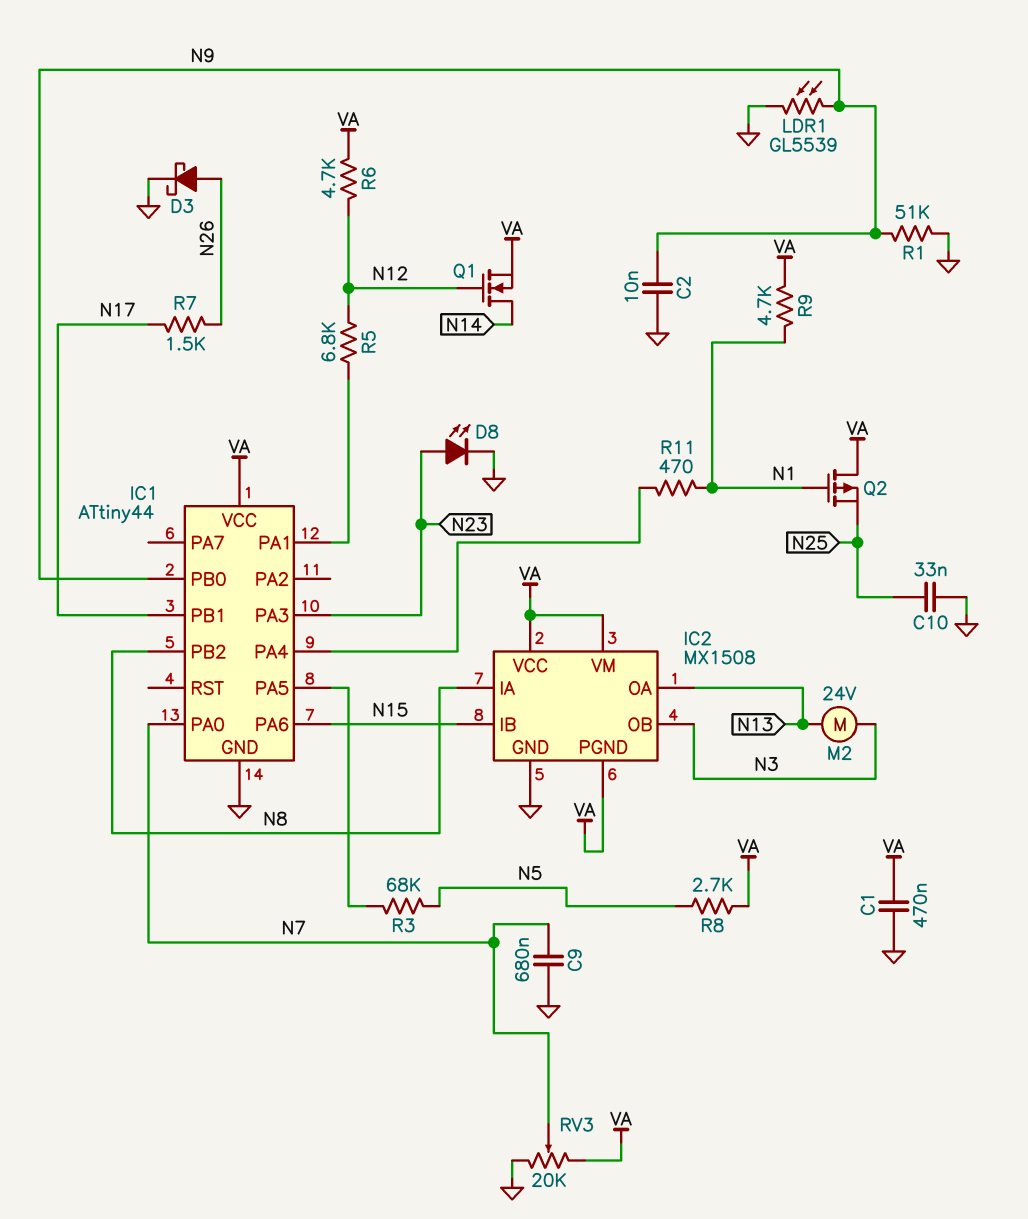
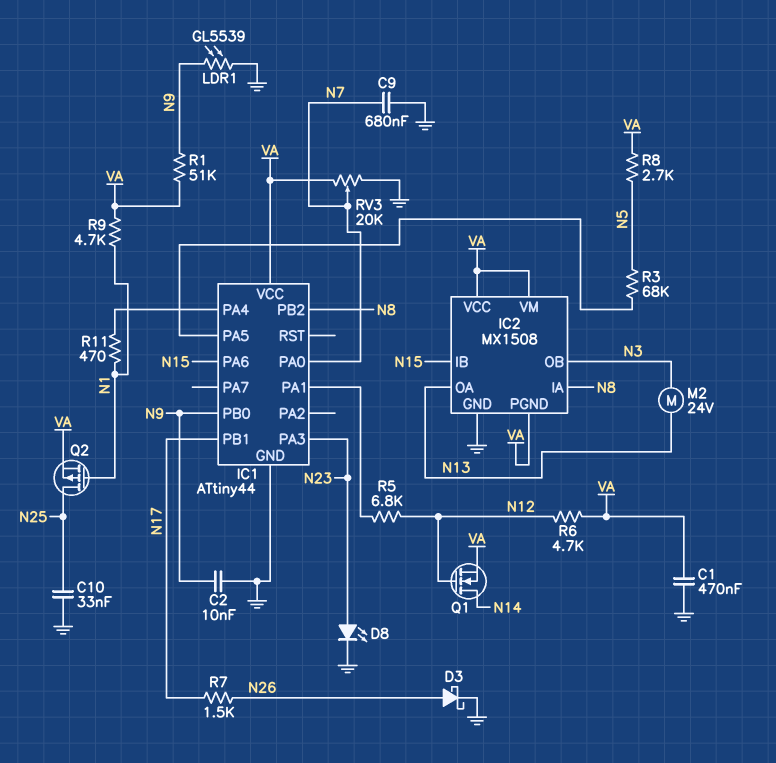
Q2: PMOS (G N1, D VA, S N25) -> PMOS (G N1, D N25, S VA)
R1: 51k (GND, N9) -> 51k (N9, VA)

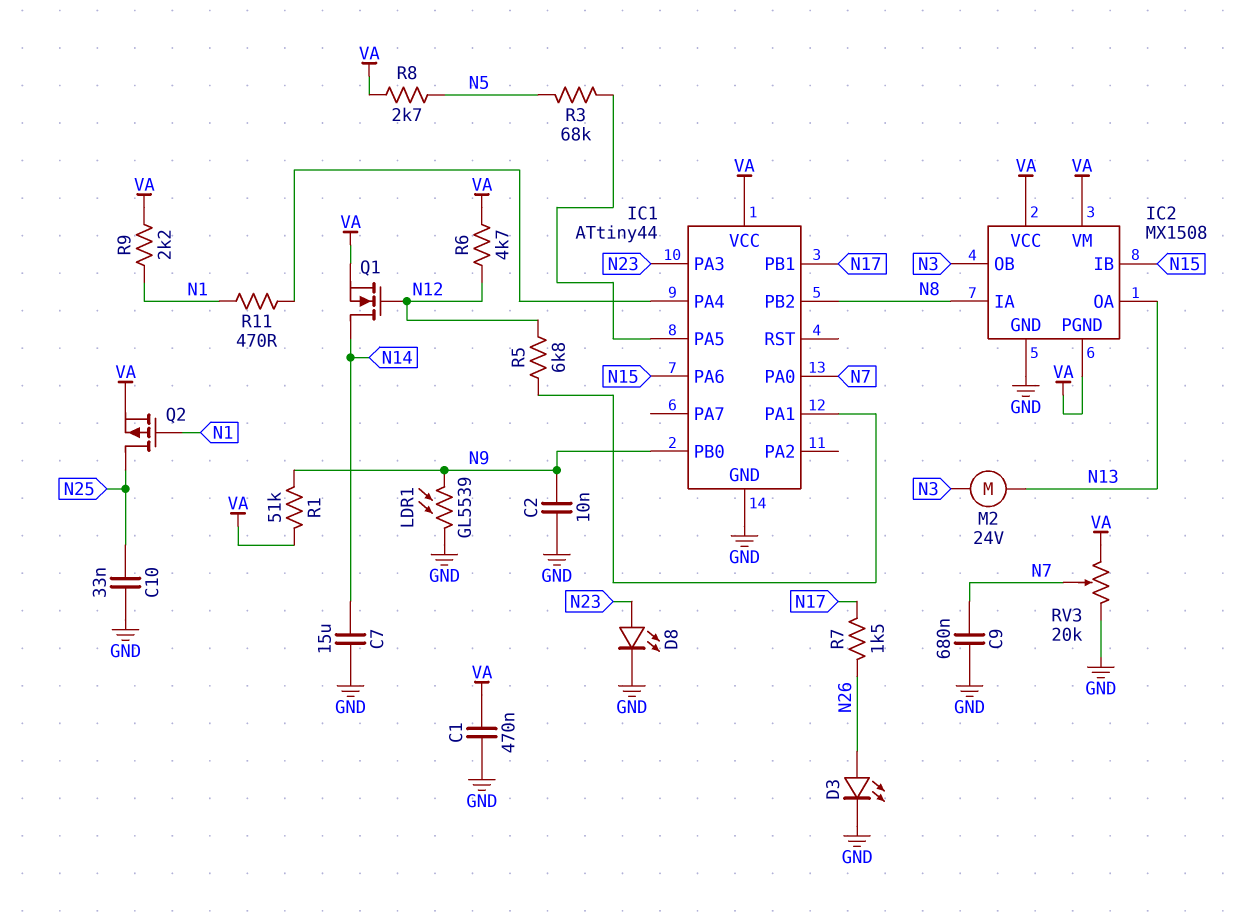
C7: none -> 15uF (GND, N14)
D3: schottky (A N26, K GND) -> LED (A N26, K GND)
R9: 4.7k (N1, VA) -> 2.2k (N1, VA)

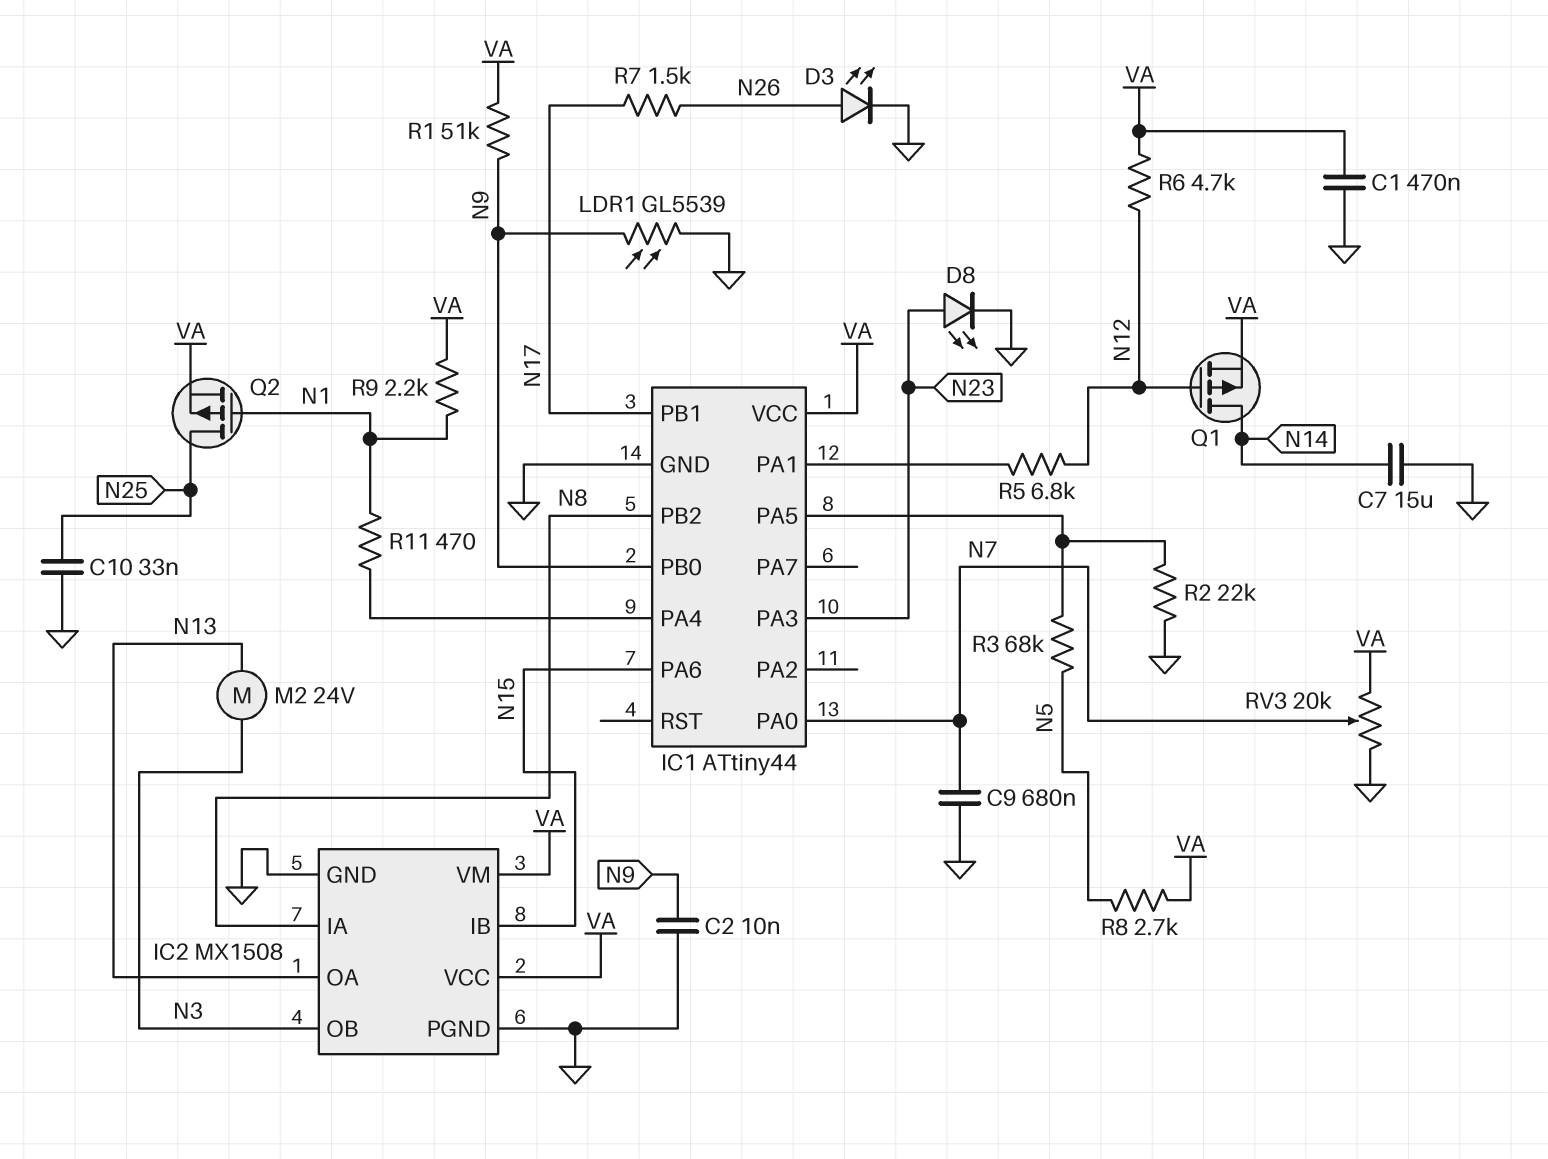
IC2 pin PGND: VA -> GND
Q1: NMOS (G N12, D N14, S VA) -> PMOS (G N12, D N14, S VA)
R2: none -> 22k (GND, IC1/PA5)

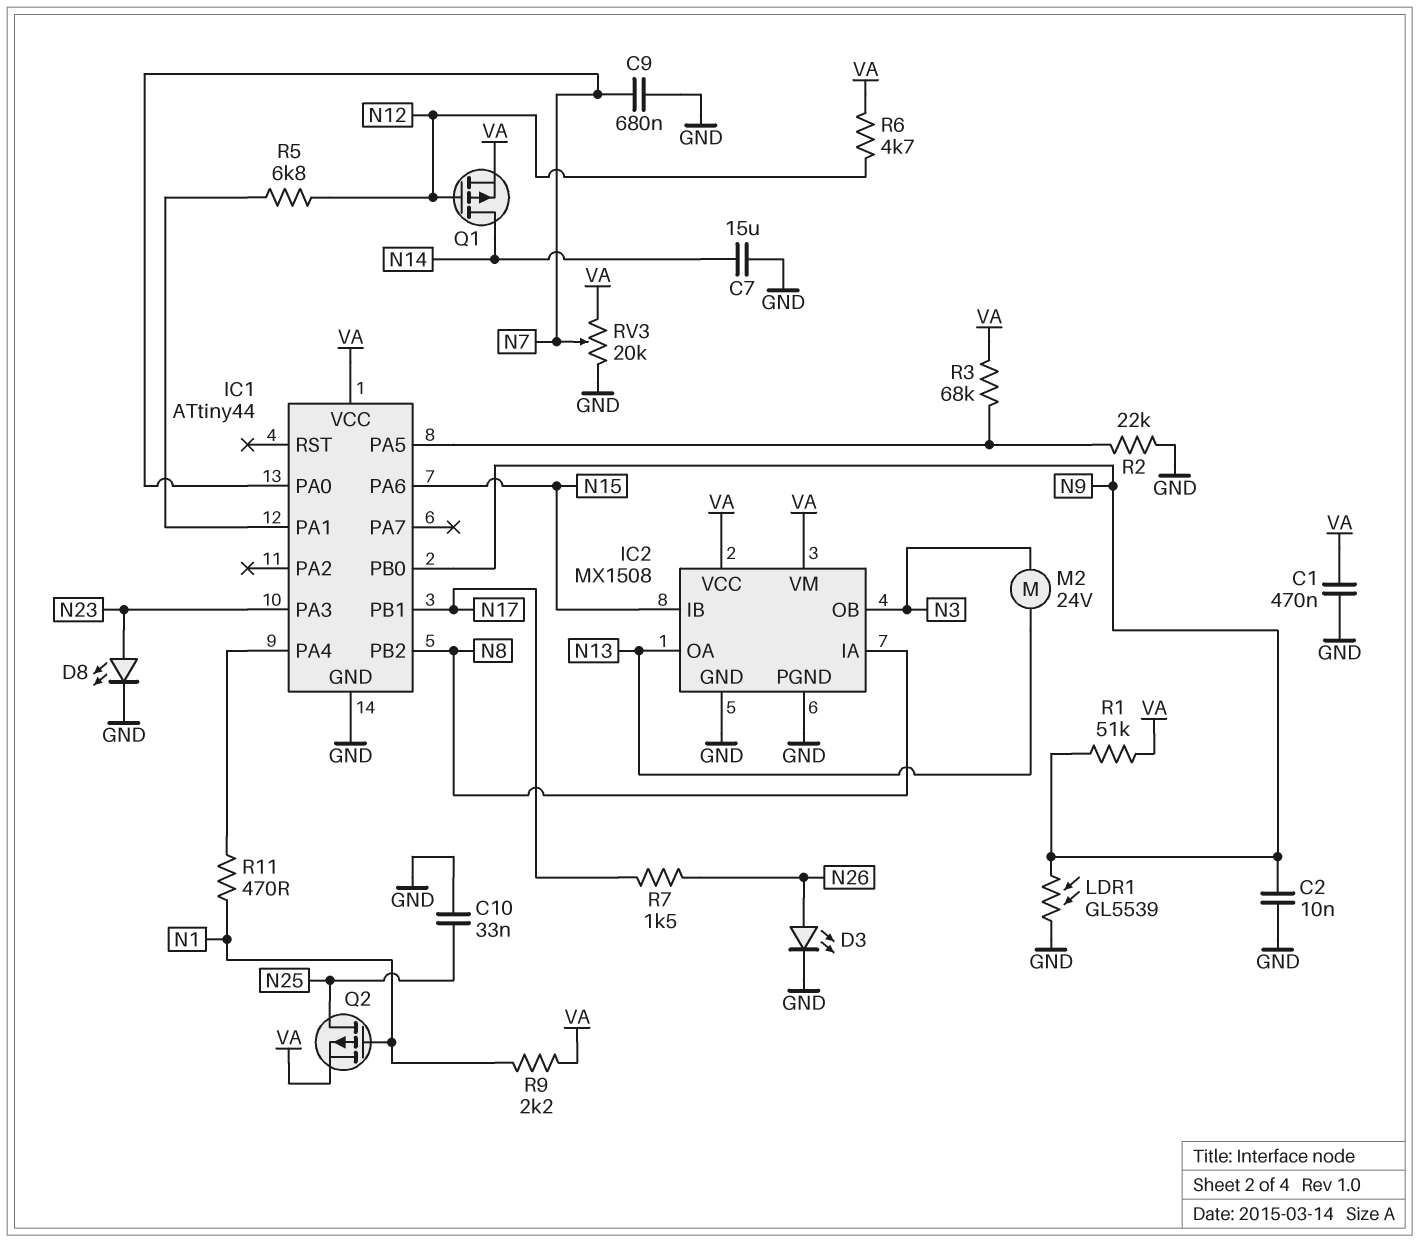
R3: 68k (IC1/PA5, N5) -> 68k (IC1/PA5, VA)
R8: 2.7k (N5, VA) -> none

